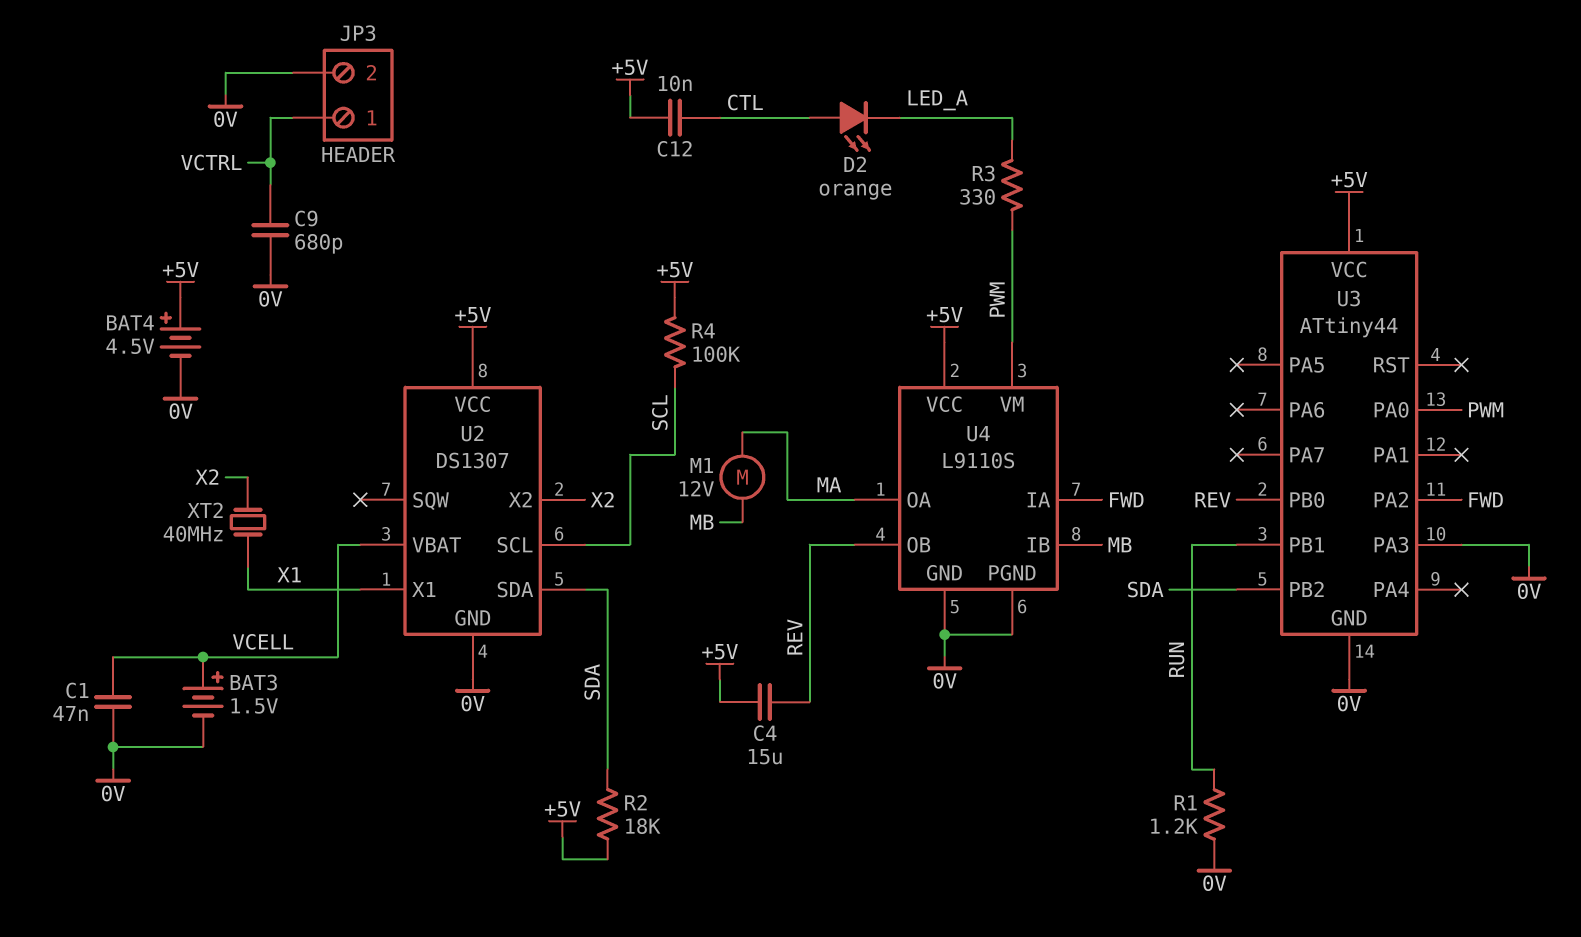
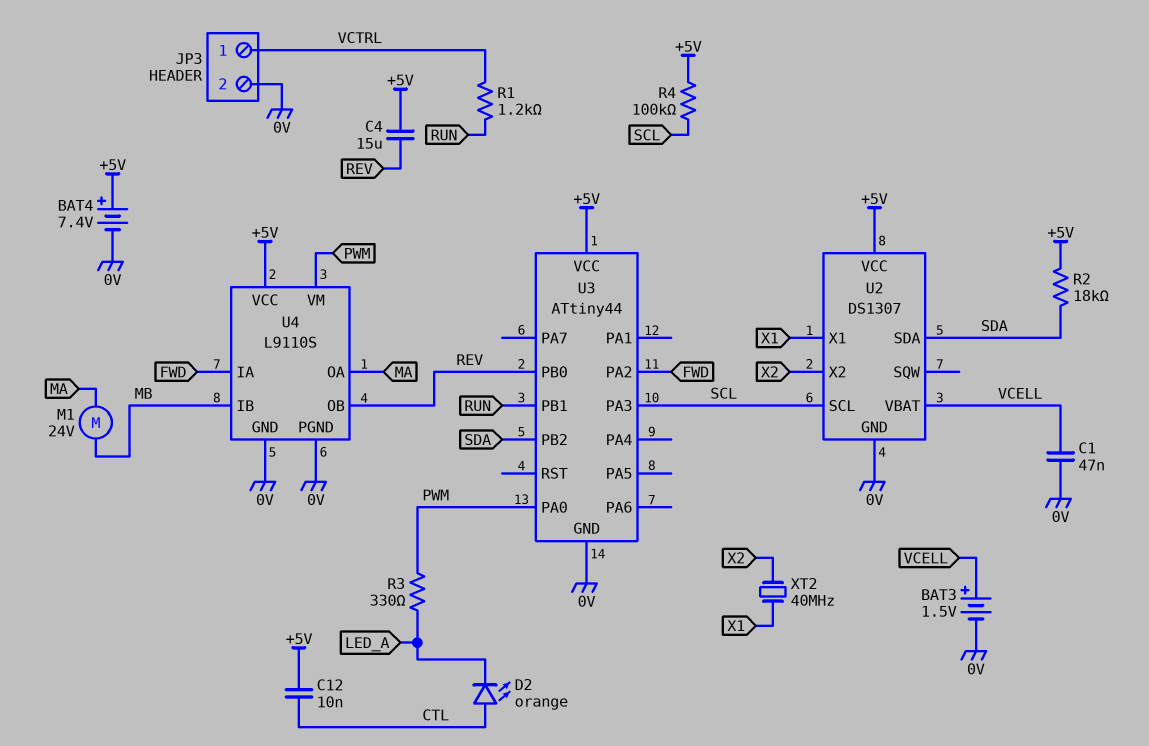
BAT4: 4.5V (plus +5V, minus 0V) -> 7.4V (plus +5V, minus 0V)
C9: 680pF (0V, VCTRL) -> none
M1: motor 12V (MA, MB) -> motor 24V (MA, MB)
R1: 1.2k (0V, RUN) -> 1.2k (RUN, VCTRL)
U3 pin PA3: 0V -> SCL

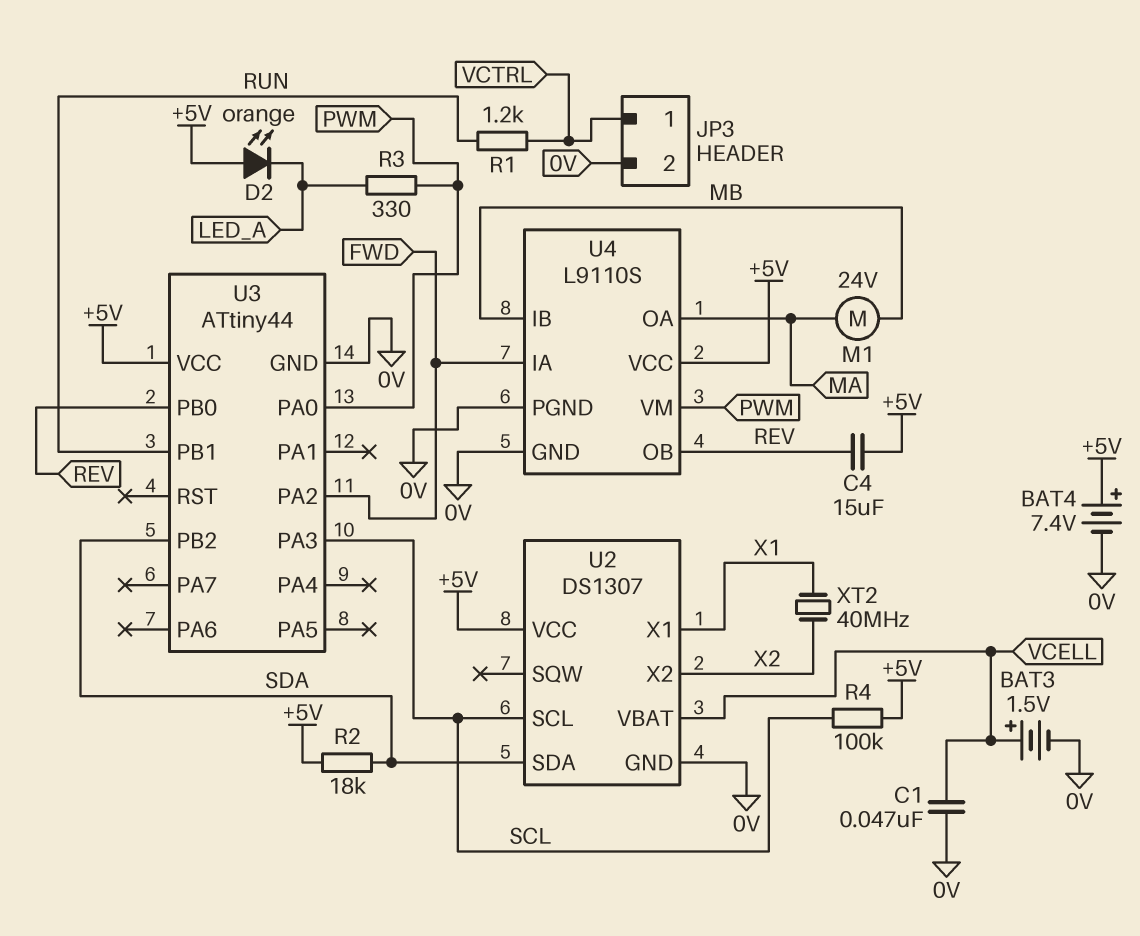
C12: 10nF (+5V, CTL) -> none
D2: LED orange (A CTL, K LED_A) -> LED orange (A +5V, K LED_A)

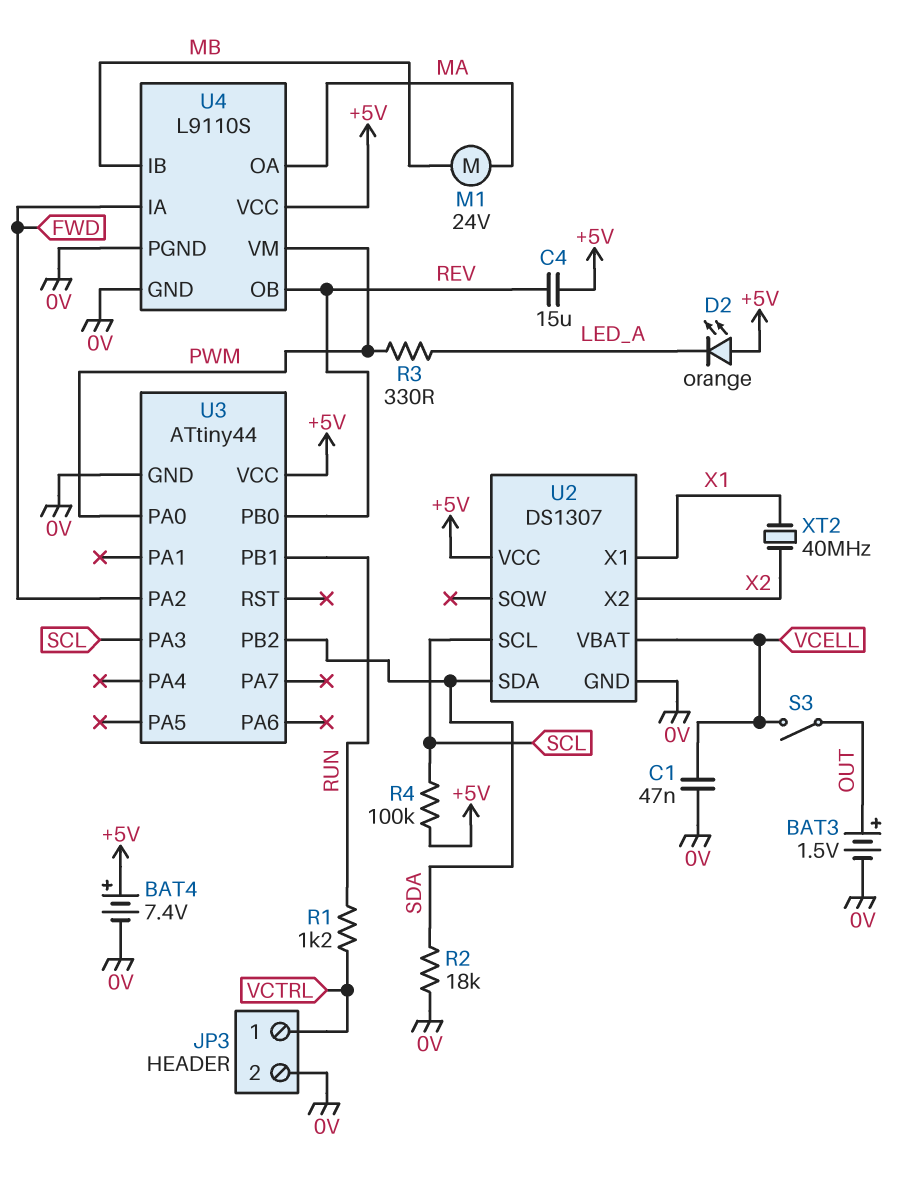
BAT3: 1.5V (plus VCELL, minus 0V) -> 1.5V (plus OUT, minus 0V)
R2: 18k (+5V, SDA) -> 18k (0V, SDA)
S3: none -> switch (OUT, VCELL)

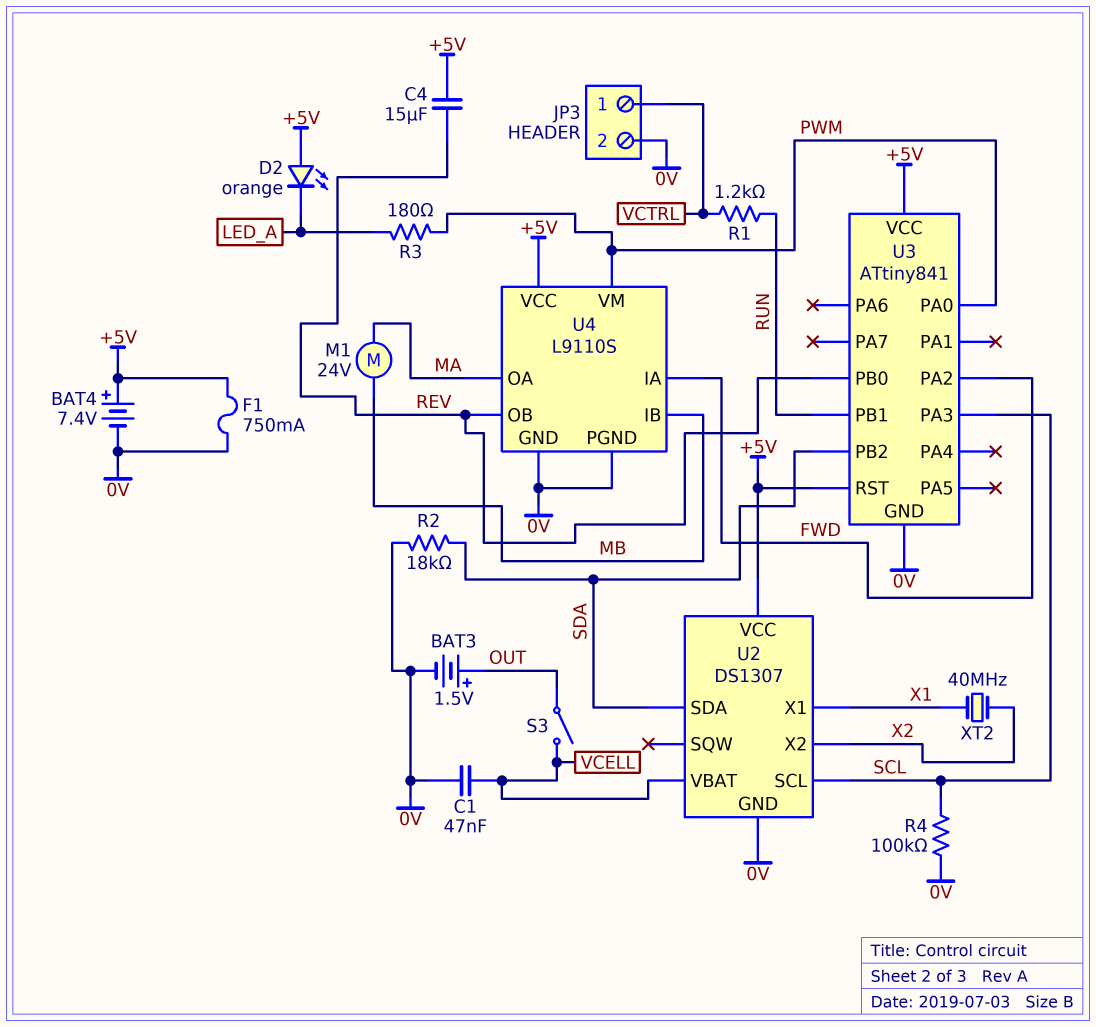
F1: none -> 750mA (+5V, 0V)
R3: 330 (LED_A, PWM) -> 180 (LED_A, PWM)
R4: 100k (+5V, SCL) -> 100k (0V, SCL)
U3: ATtiny44 -> ATtiny841
U3 pin RST: none -> +5V

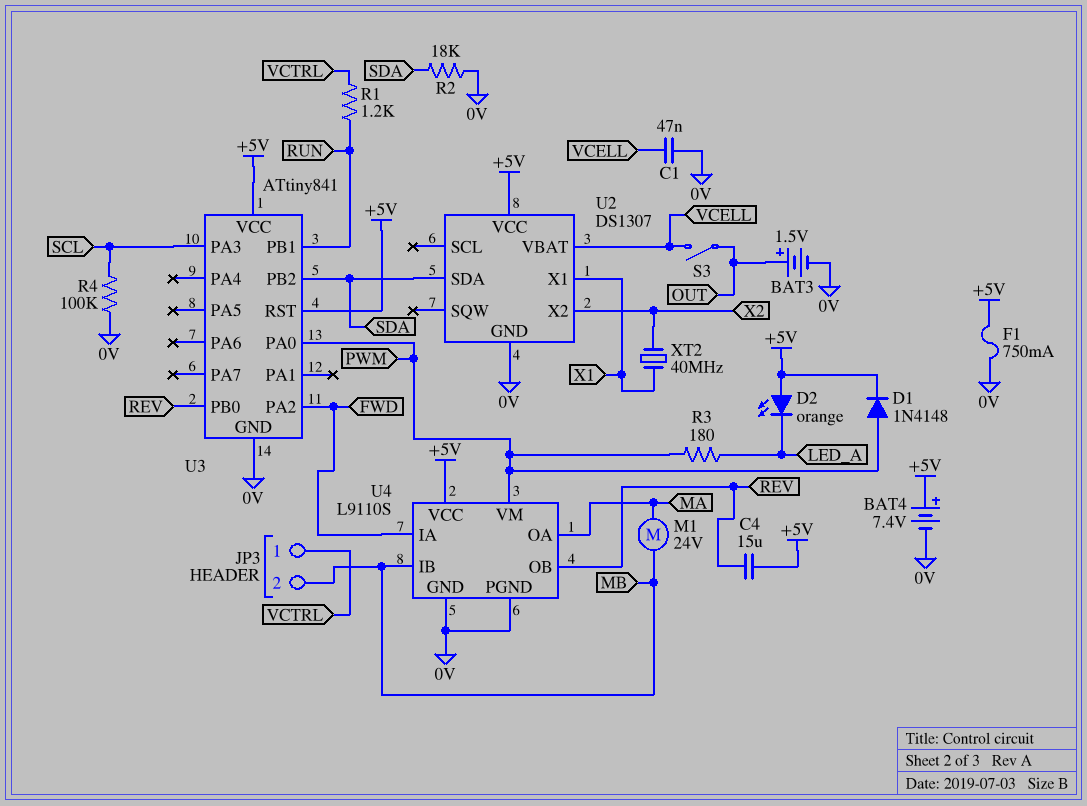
D1: none -> diode 1N4148 (A PWM, K +5V)
JP3 pin 2: 0V -> MB
U2 pin SCL: SCL -> none

